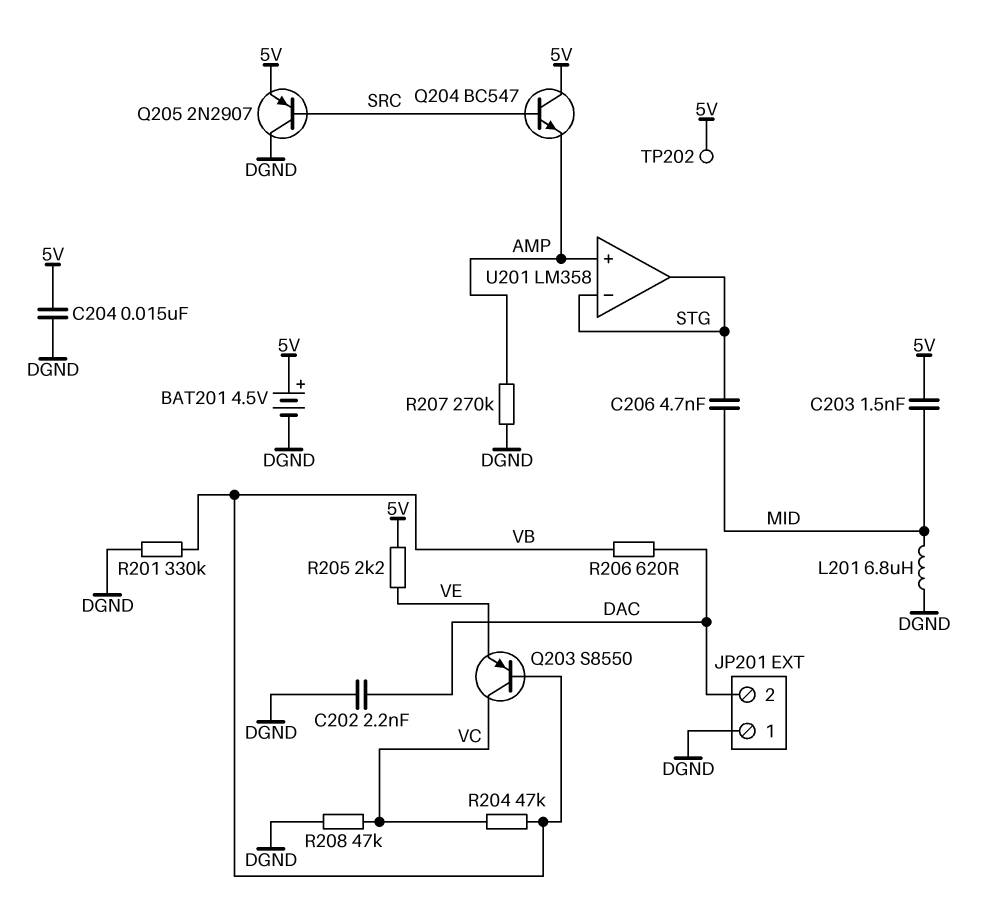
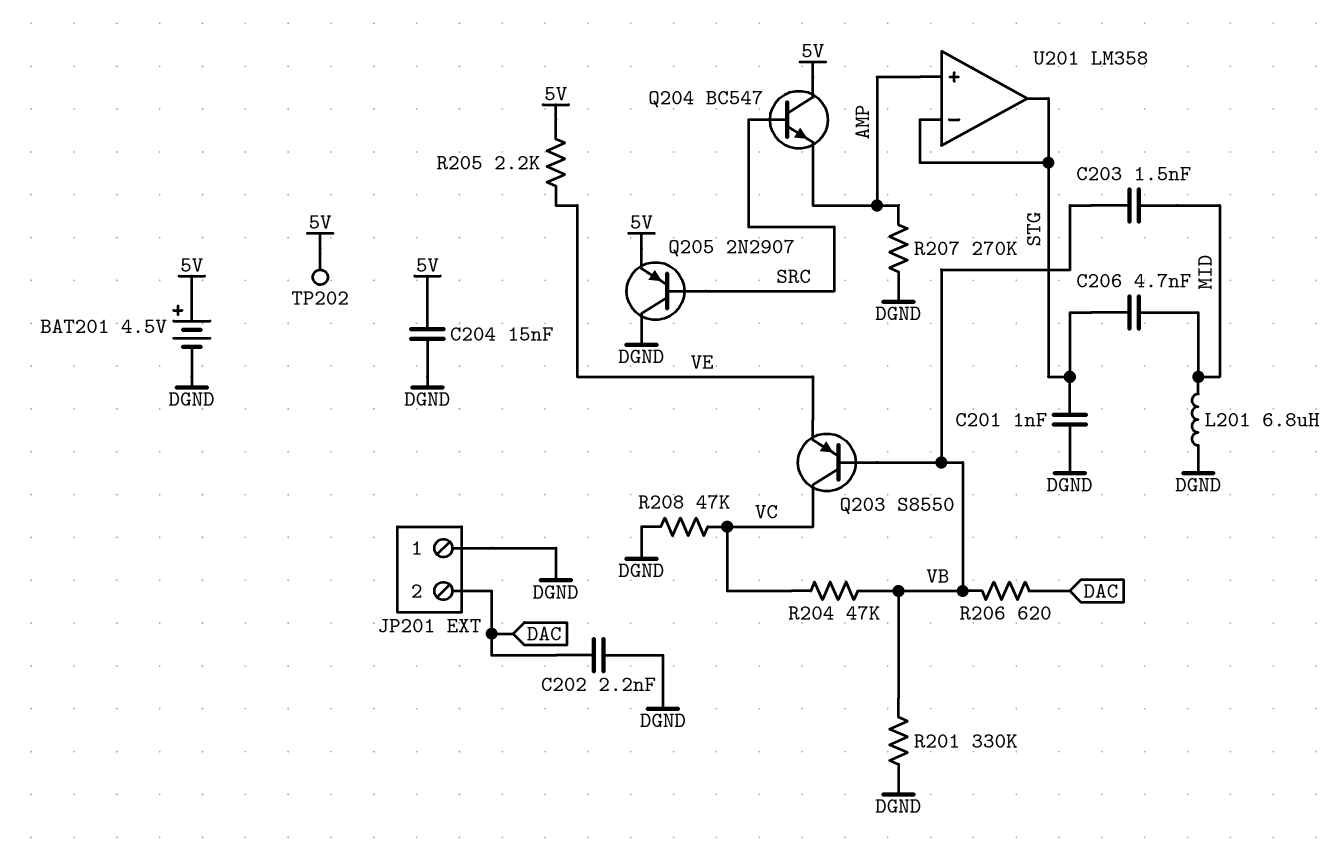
C201: none -> 1nF (DGND, STG)
C203: 1.5nF (5V, MID) -> 1.5nF (MID, VB)

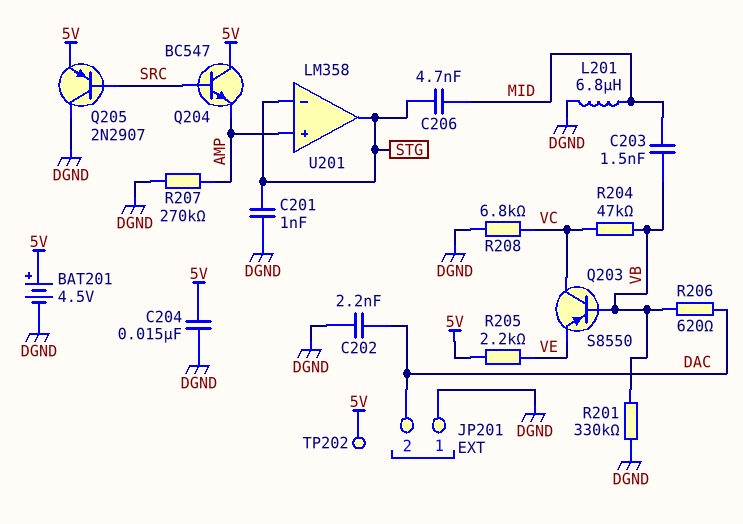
R208: 47k (DGND, VC) -> 6.8k (DGND, VC)

